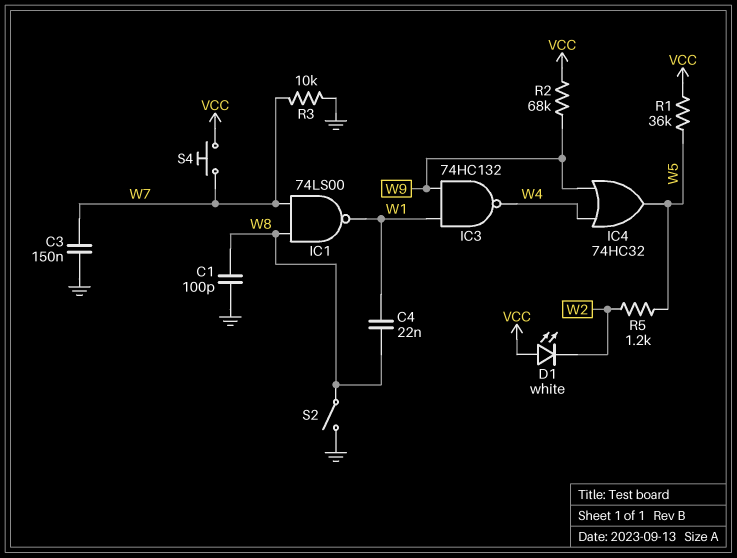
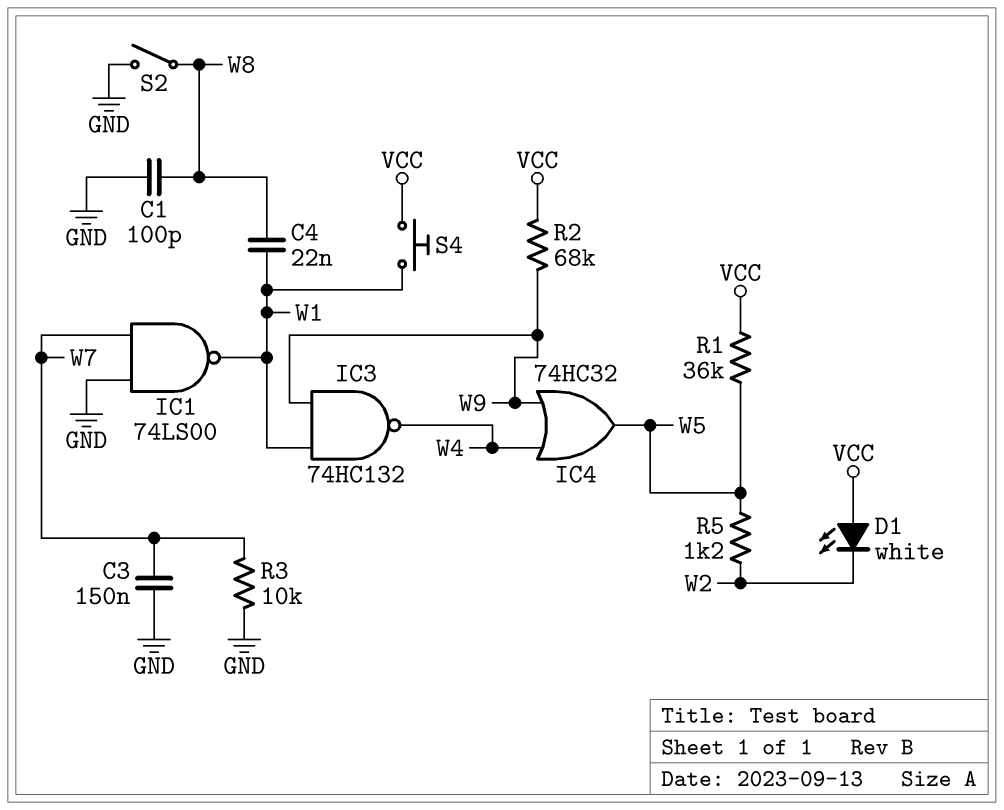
IC1: NAND 74LS00 (in W7, in W8, out W1) -> NAND 74LS00 (in GND, in W7, out W1)
S4: button (VCC, W7) -> button (VCC, W1)

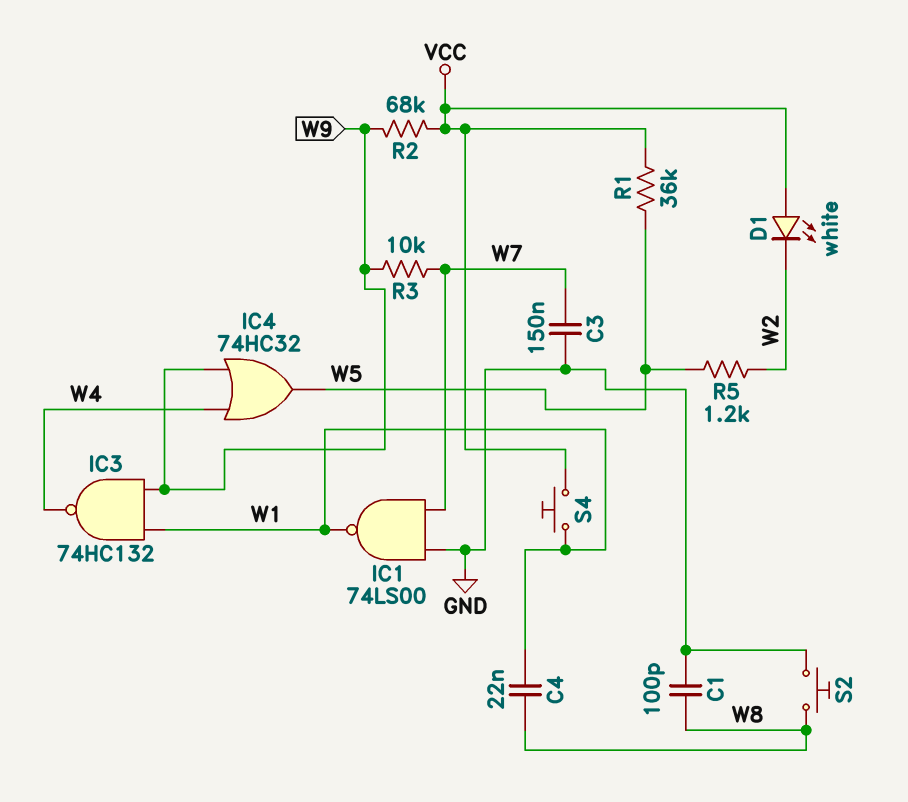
R3: 10k (GND, W7) -> 10k (W7, W9)
S2: switch (GND, W8) -> button (GND, W8)

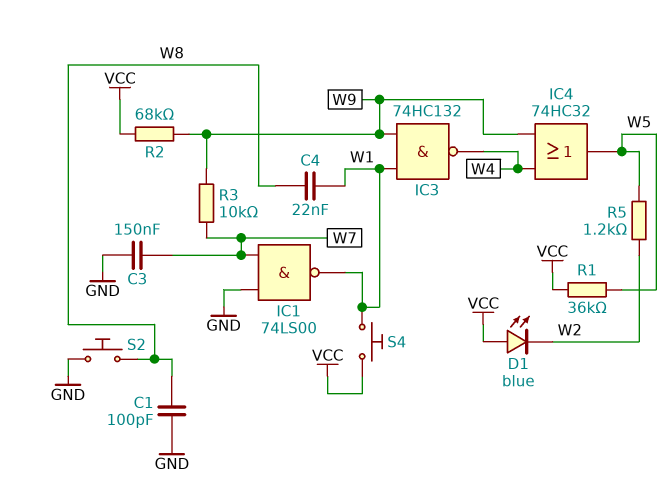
D1: LED white (A VCC, K W2) -> LED blue (A VCC, K W2)

